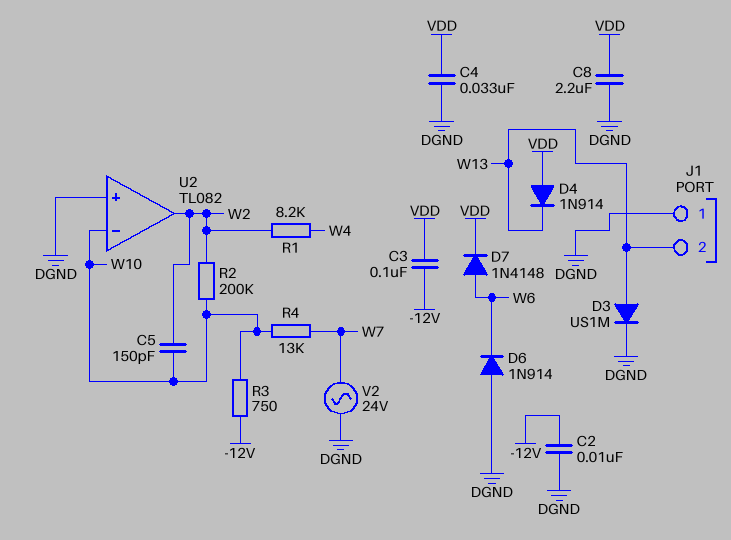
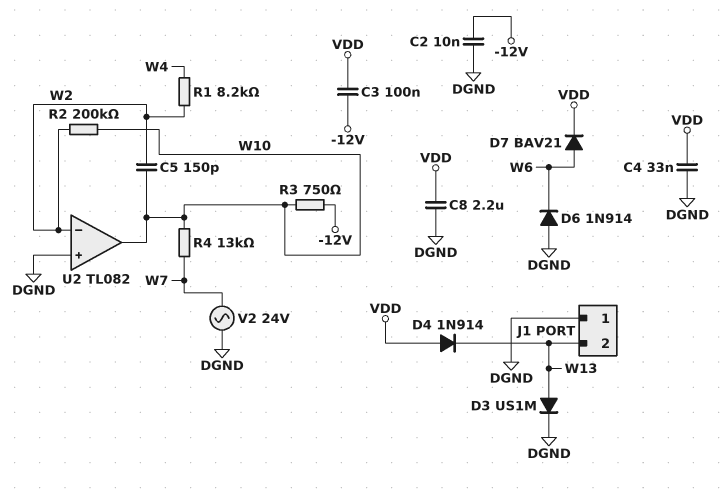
D7: diode 1N4148 (A W6, K VDD) -> diode BAV21 (A W6, K VDD)
U2 pin in-: W10 -> W2
U2 pin out: W2 -> W10

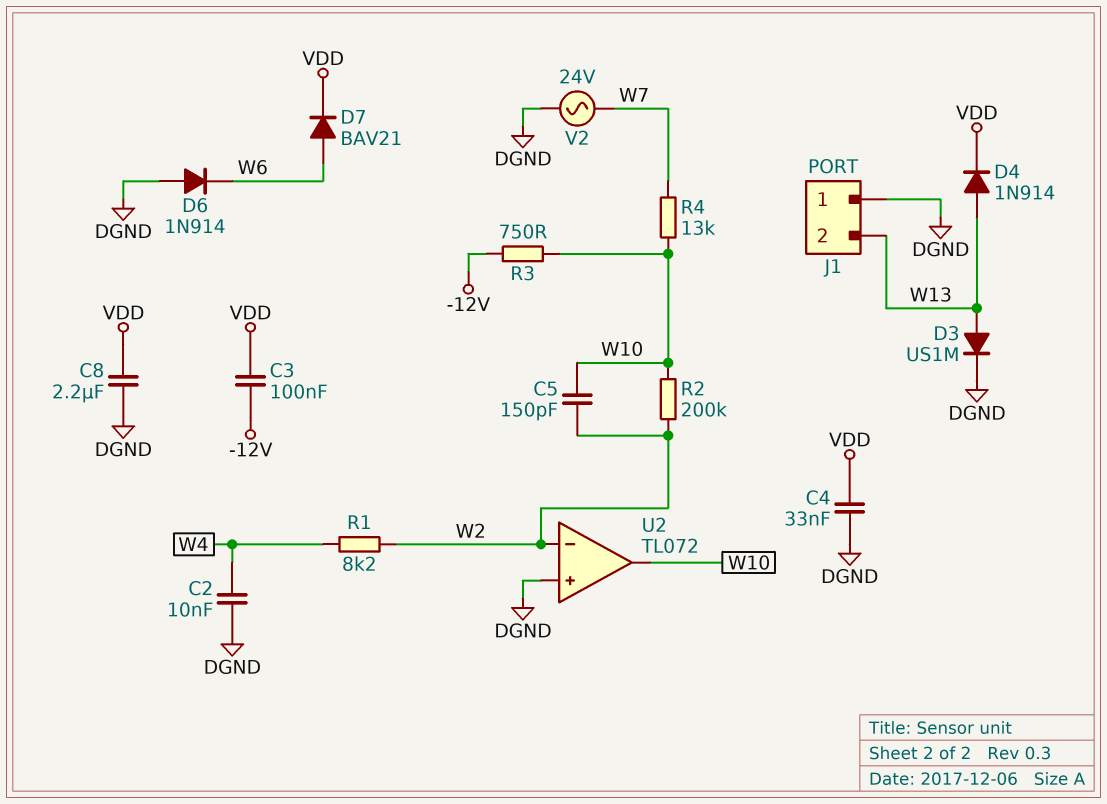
C2: 10nF (-12V, DGND) -> 10nF (DGND, W4)
D4: diode 1N914 (A VDD, K W13) -> diode 1N914 (A W13, K VDD)
U2: TL082 -> TL072

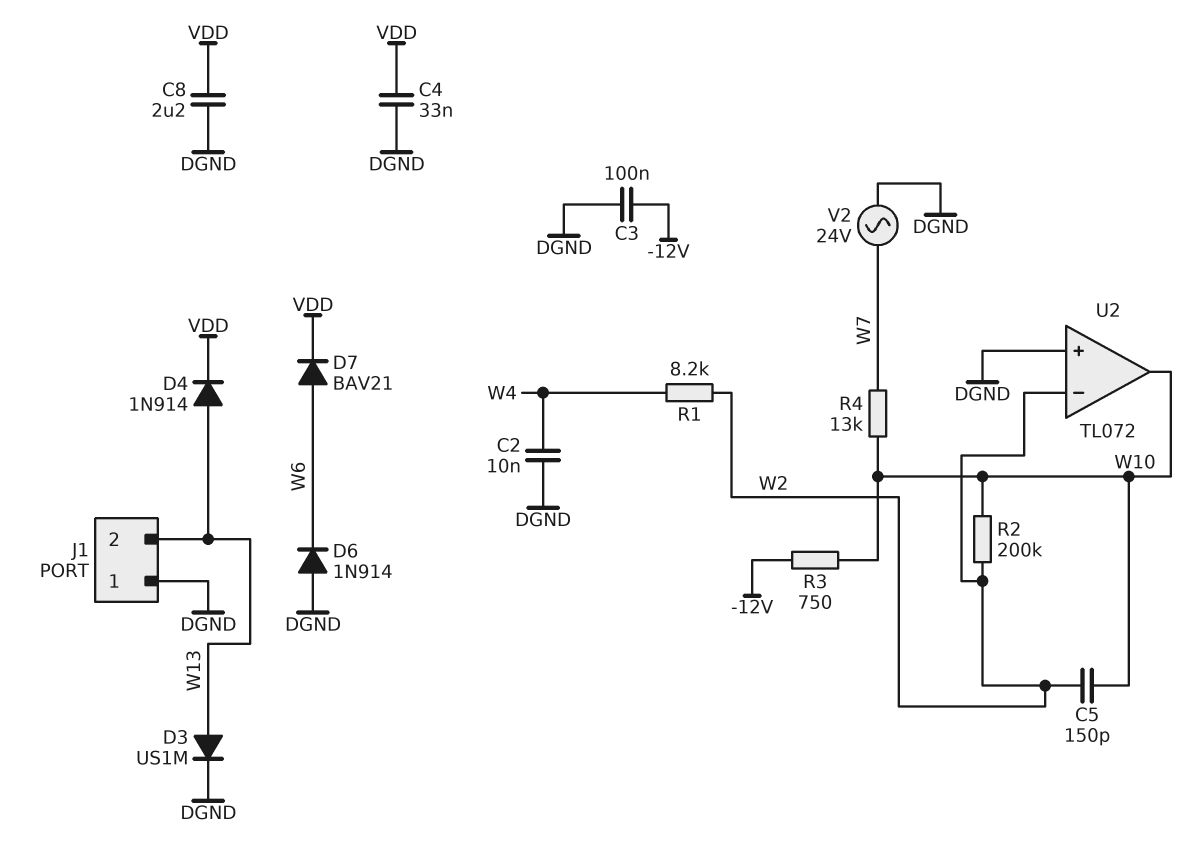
C3: 100nF (-12V, VDD) -> 100nF (-12V, DGND)

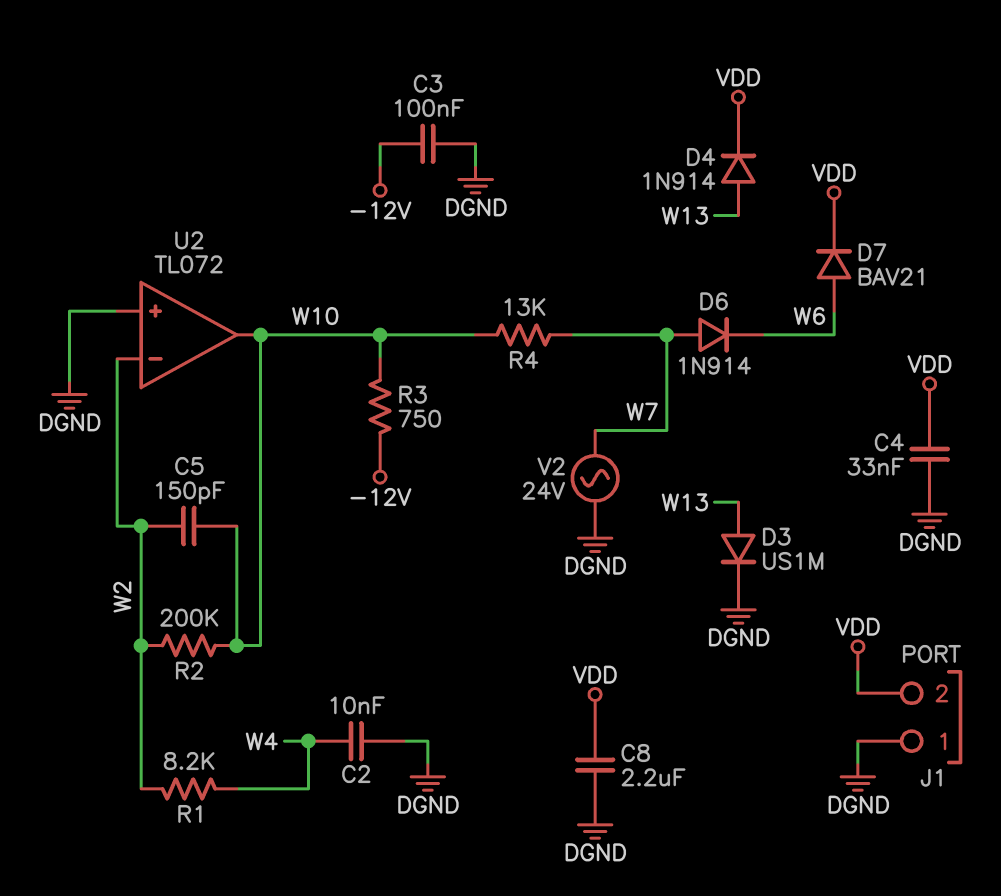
D6: diode 1N914 (A DGND, K W6) -> diode 1N914 (A W7, K W6)
J1 pin 2: W13 -> VDD

